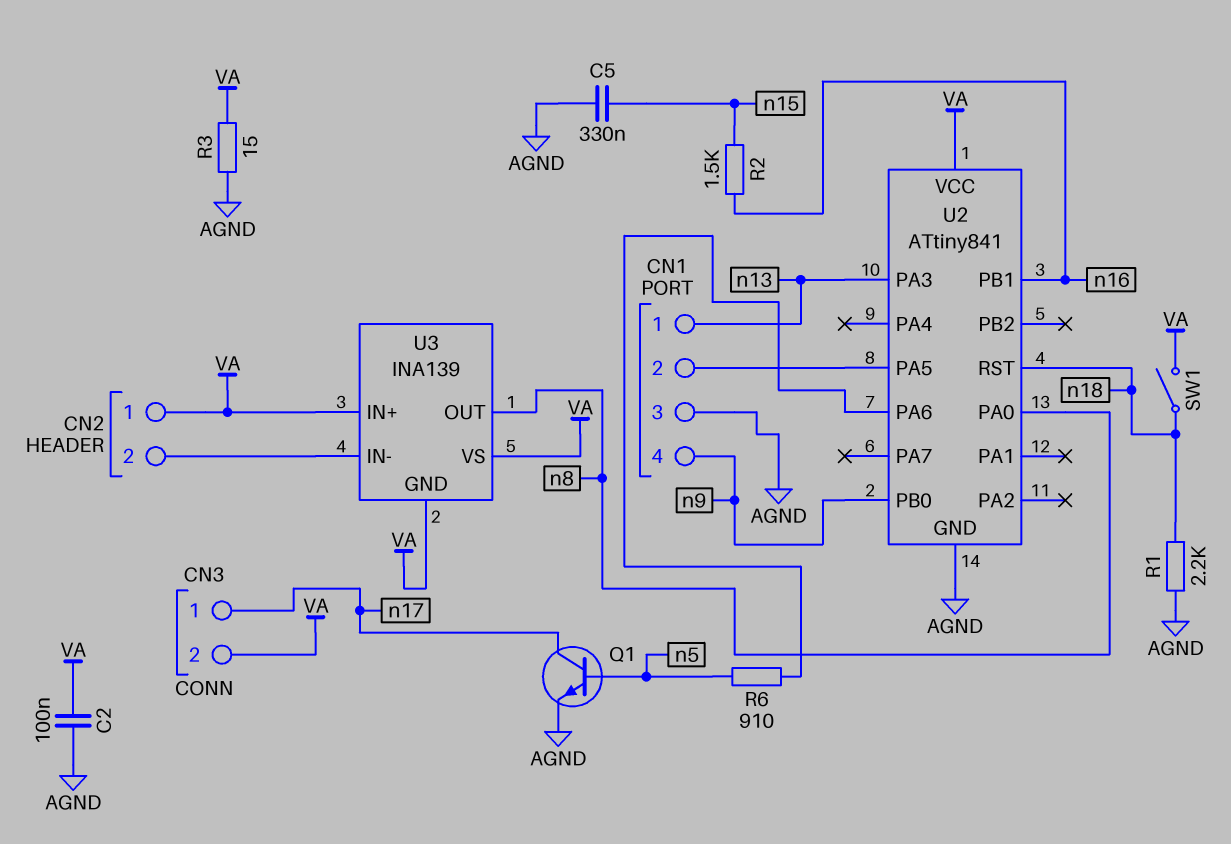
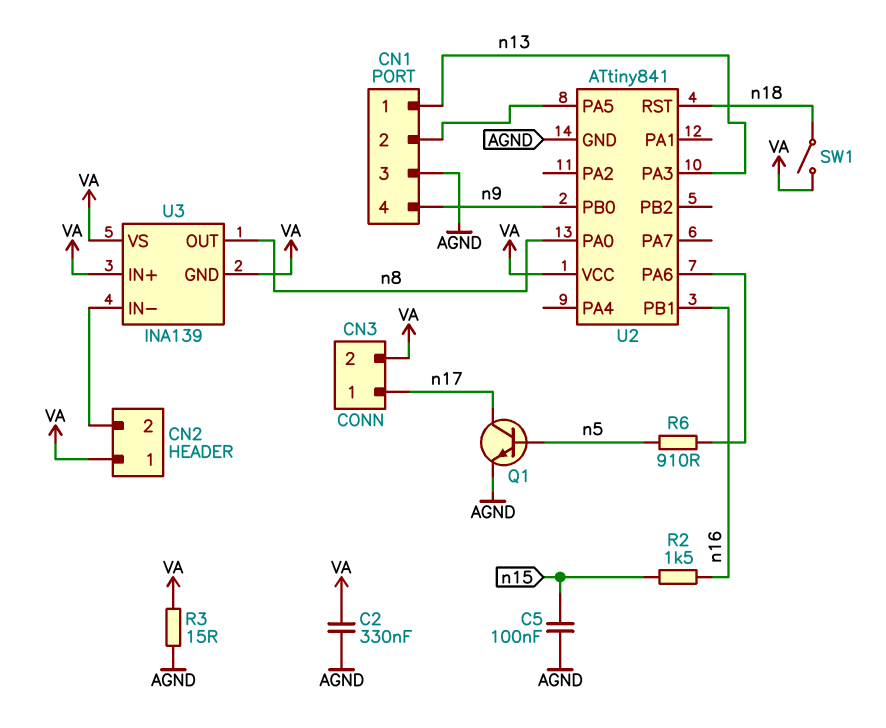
C2: 100nF (AGND, VA) -> 330nF (AGND, VA)
C5: 330nF (AGND, n15) -> 100nF (AGND, n15)
R1: 2.2k (AGND, n18) -> none

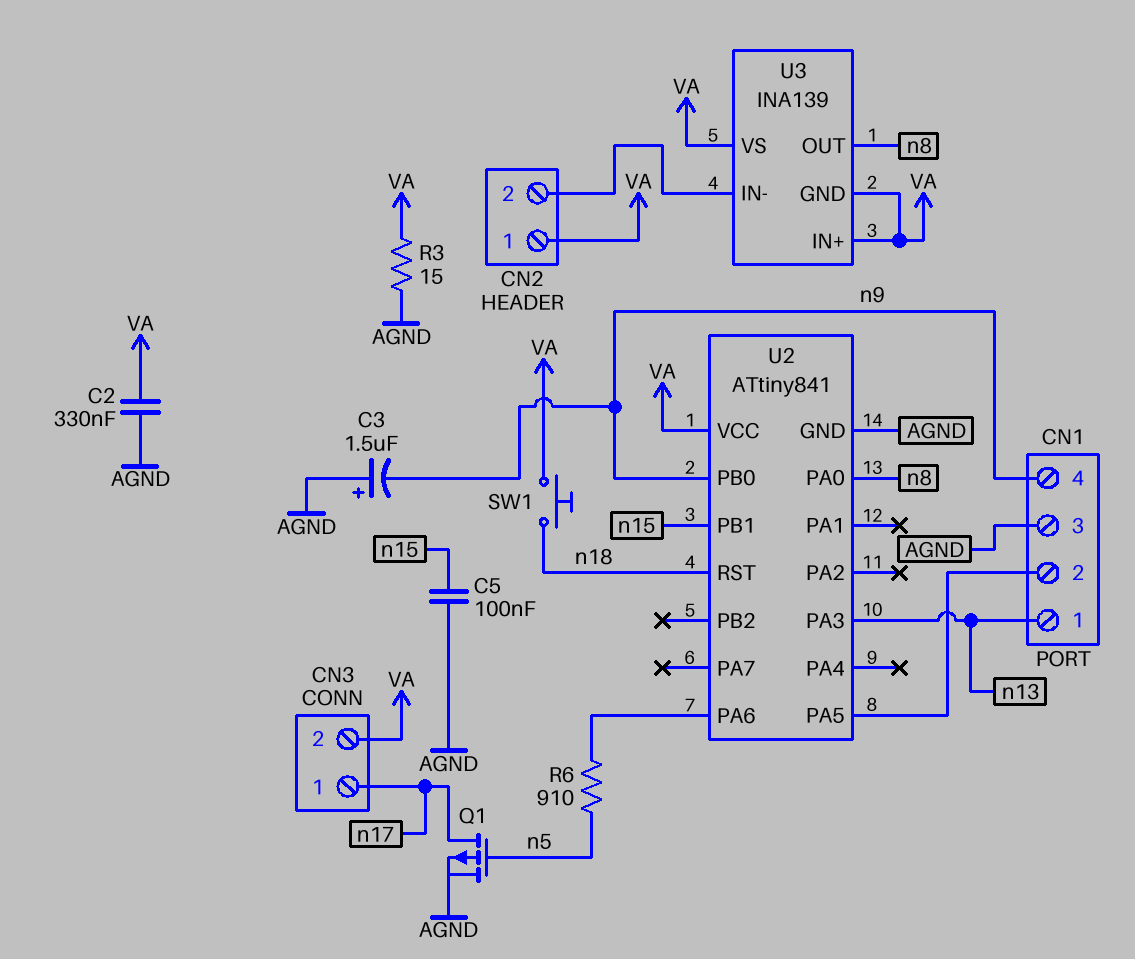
C3: none -> 1.5uF (plus AGND, minus n9)
Q1: NPN (B n5, C n17, E AGND) -> PMOS (G n5, D n17, S AGND)
R2: 1.5k (n15, n16) -> none
SW1: switch (VA, n18) -> button (VA, n18)
U2 pin PB1: n16 -> n15

